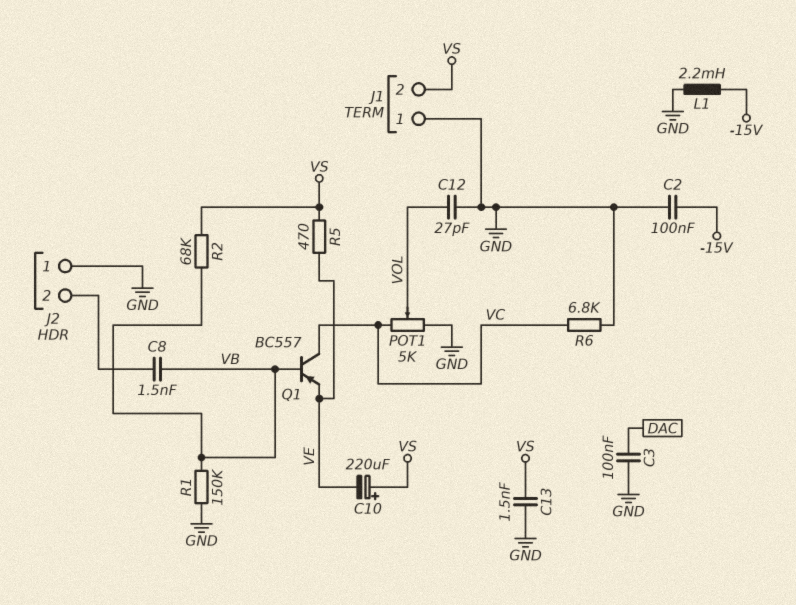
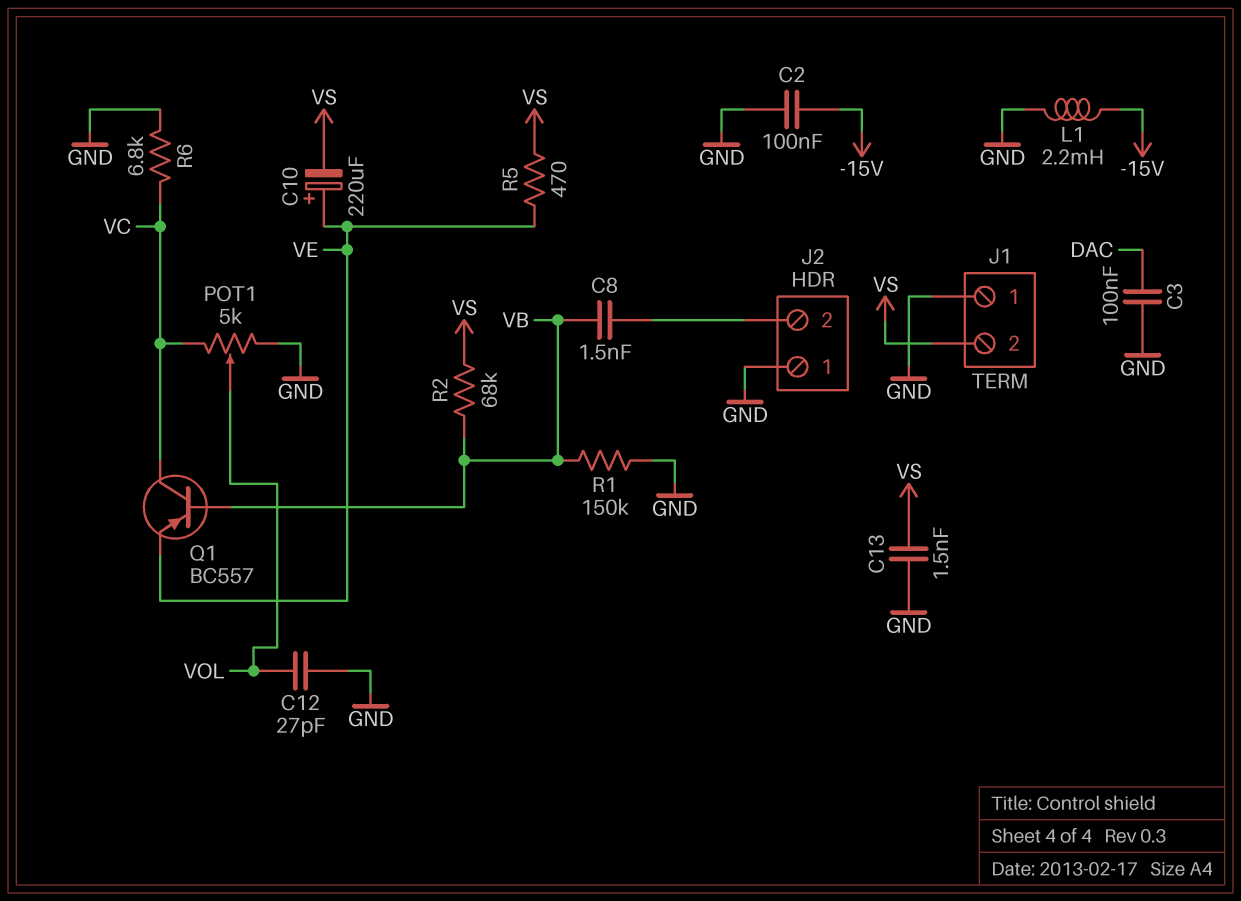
C10: 220uF (plus VS, minus VE) -> 220uF (plus VE, minus VS)

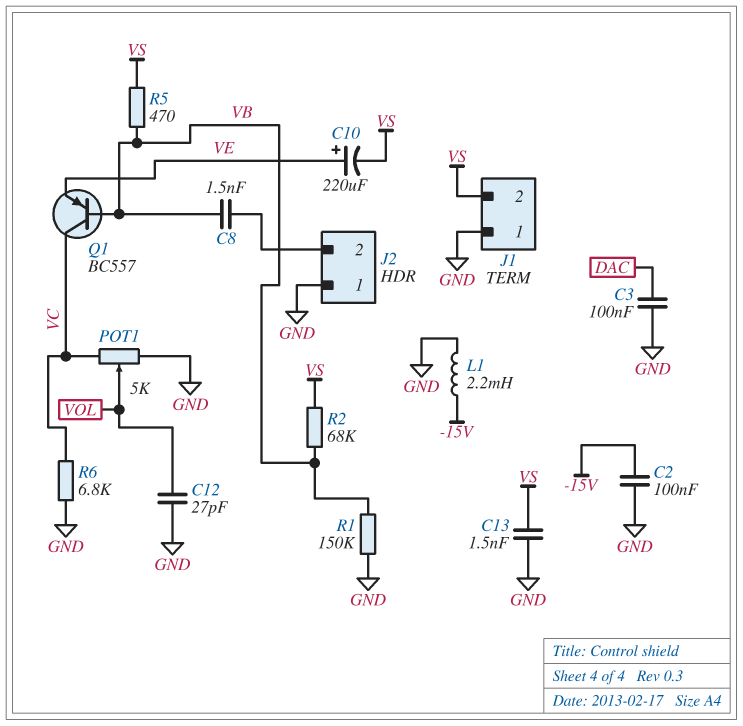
R5: 470 (VE, VS) -> 470 (VB, VS)

